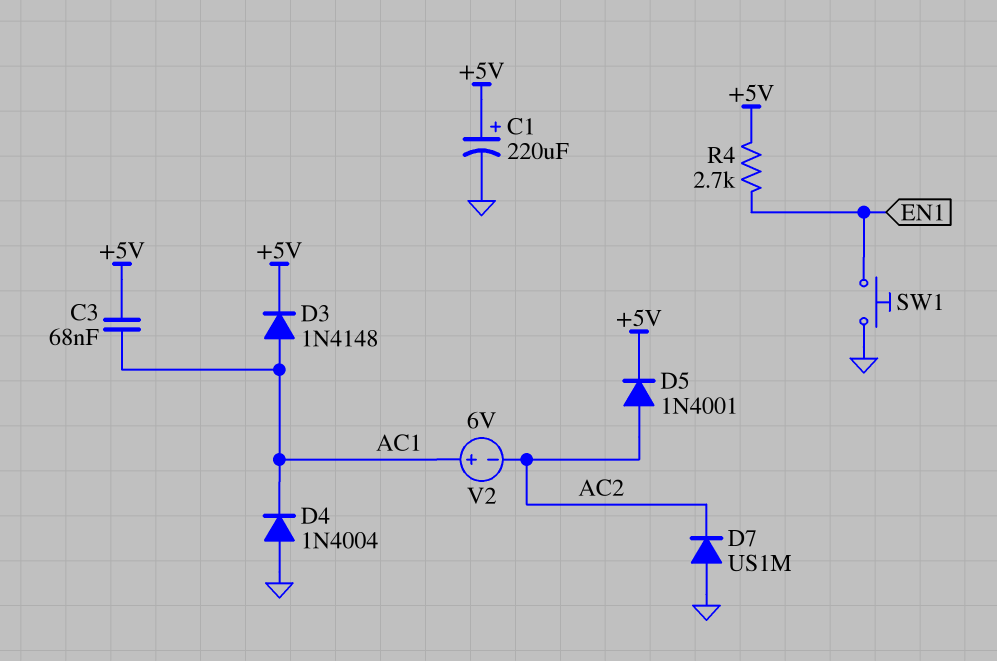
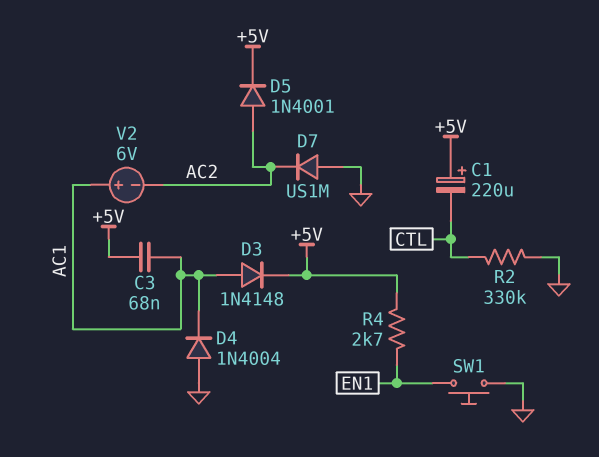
C1: 220uF (plus +5V, minus GND) -> 220uF (plus +5V, minus CTL)
R2: none -> 330k (CTL, GND)

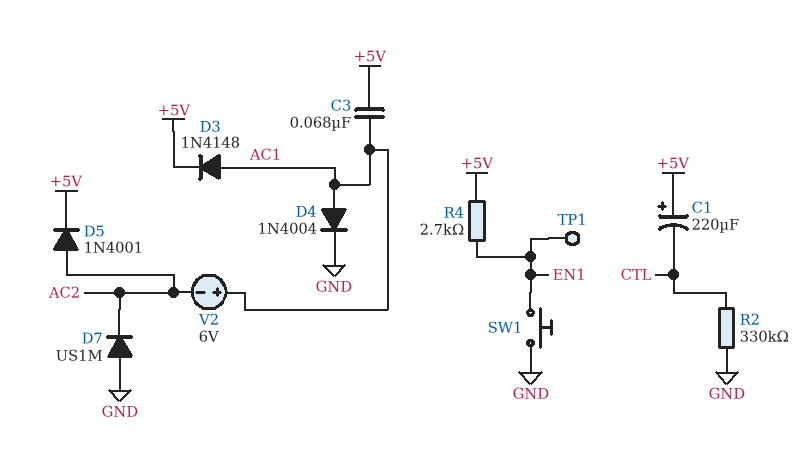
D4: diode 1N4004 (A GND, K AC1) -> diode 1N4004 (A AC1, K GND)
TP1: none -> test point (EN1)

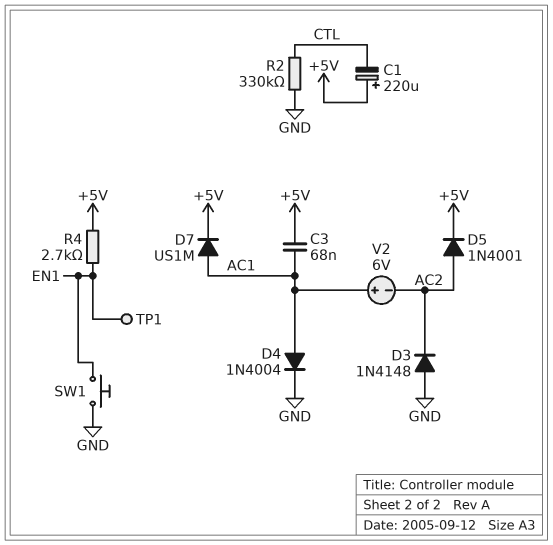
D3: diode 1N4148 (A AC1, K +5V) -> diode 1N4148 (A GND, K AC2)
D7: diode US1M (A GND, K AC2) -> diode US1M (A AC1, K +5V)

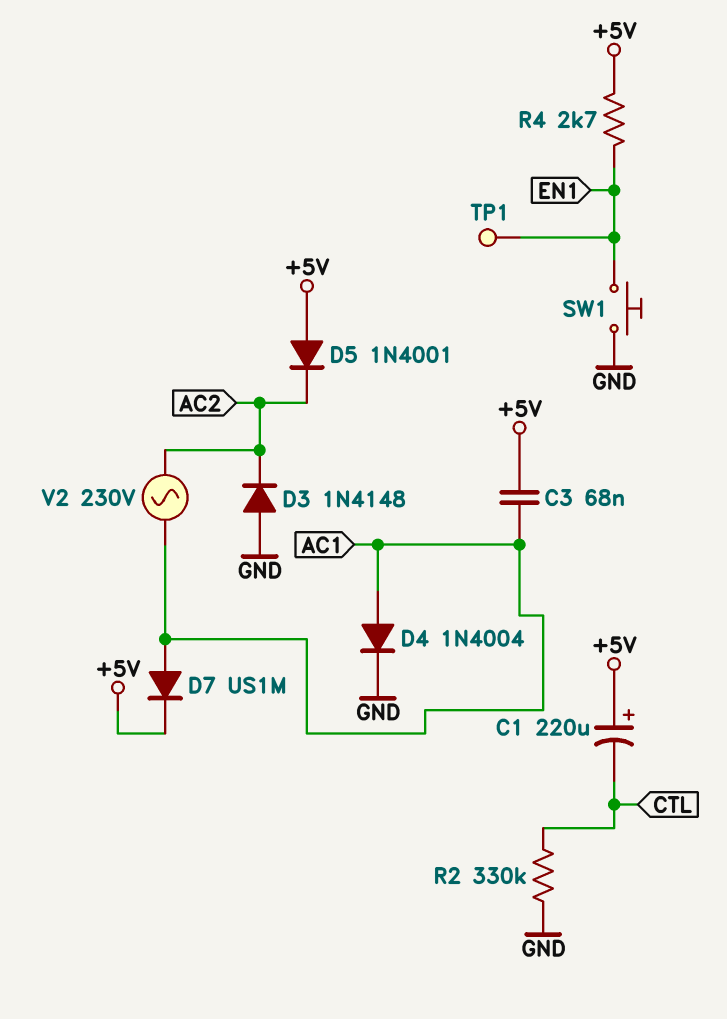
D5: diode 1N4001 (A AC2, K +5V) -> diode 1N4001 (A +5V, K AC2)
V2: 6V (plus AC1, minus AC2) -> AC 230V (AC1, AC2)

